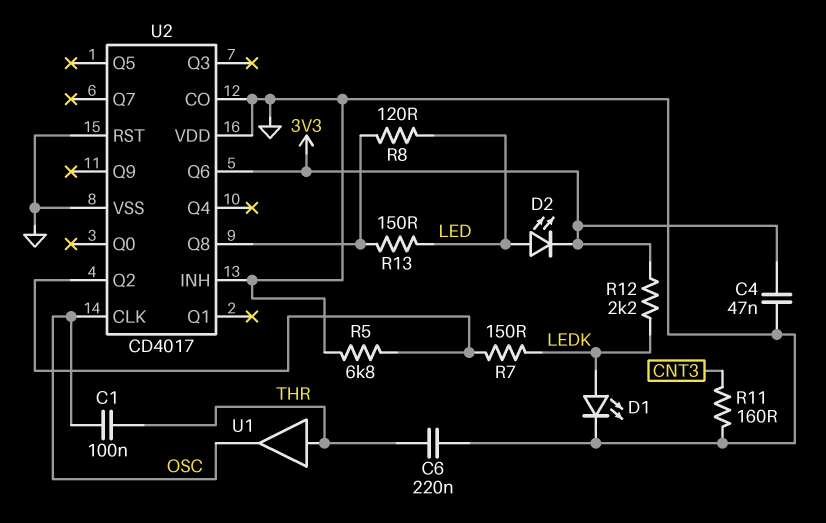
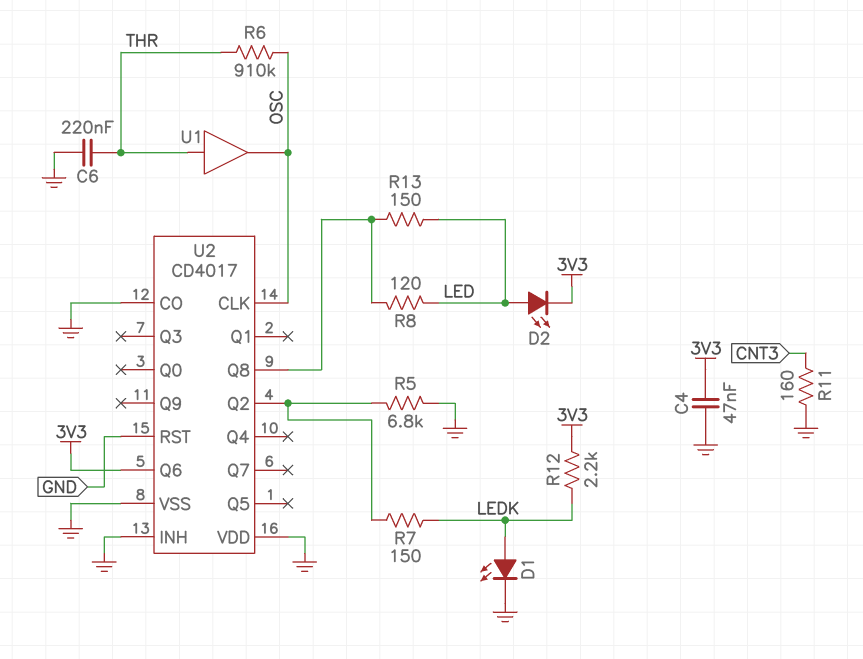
C1: 100nF (OSC, THR) -> none
R6: none -> 910k (OSC, THR)

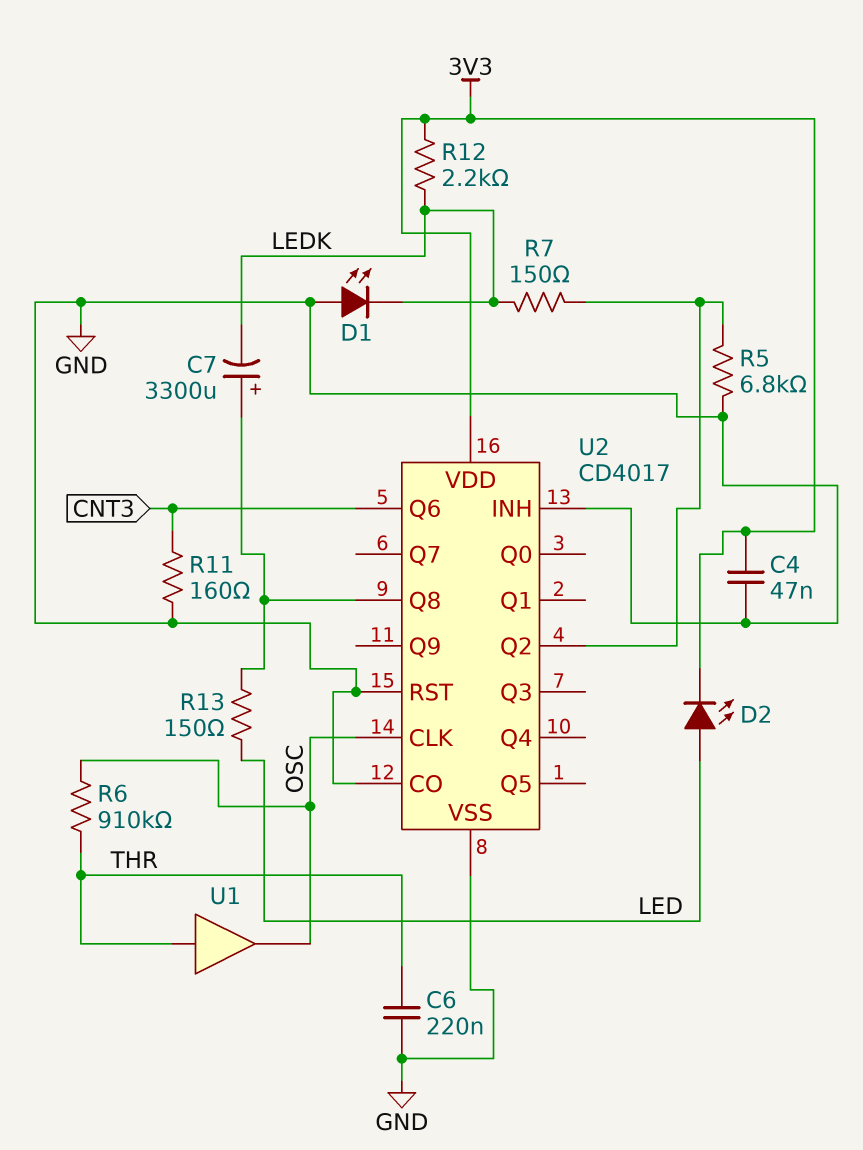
C7: none -> 3300uF (plus U2/Q8, minus LEDK)
D1: LED (A LEDK, K GND) -> LED (A GND, K LEDK)
R8: 120 (LED, U2/Q8) -> none
U2 pin Q6: 3V3 -> CNT3
U2 pin VDD: GND -> 3V3

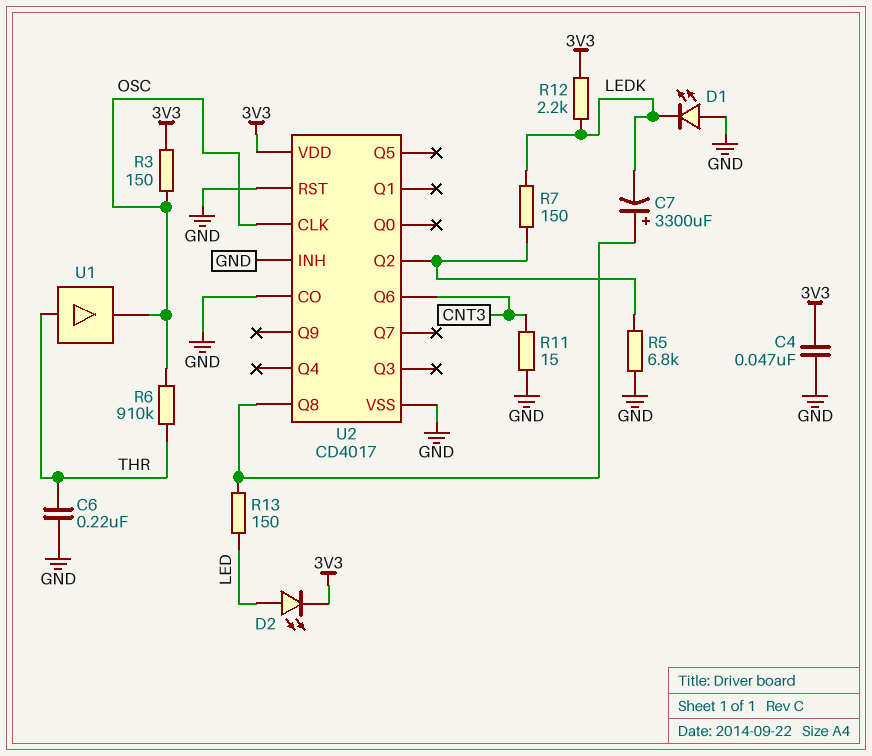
R3: none -> 150 (3V3, OSC)
R11: 160 (CNT3, GND) -> 15 (CNT3, GND)

